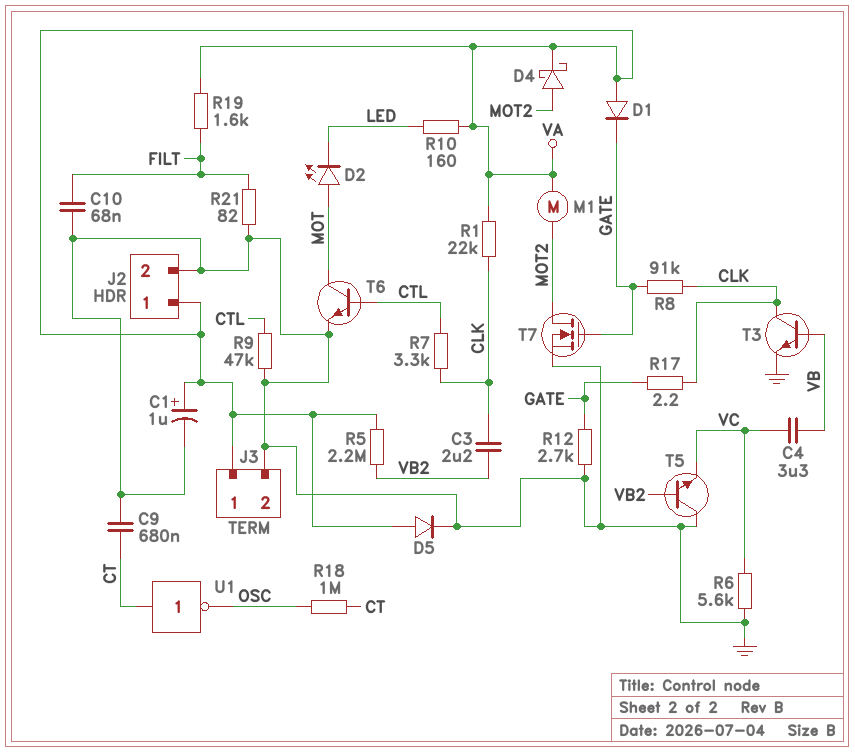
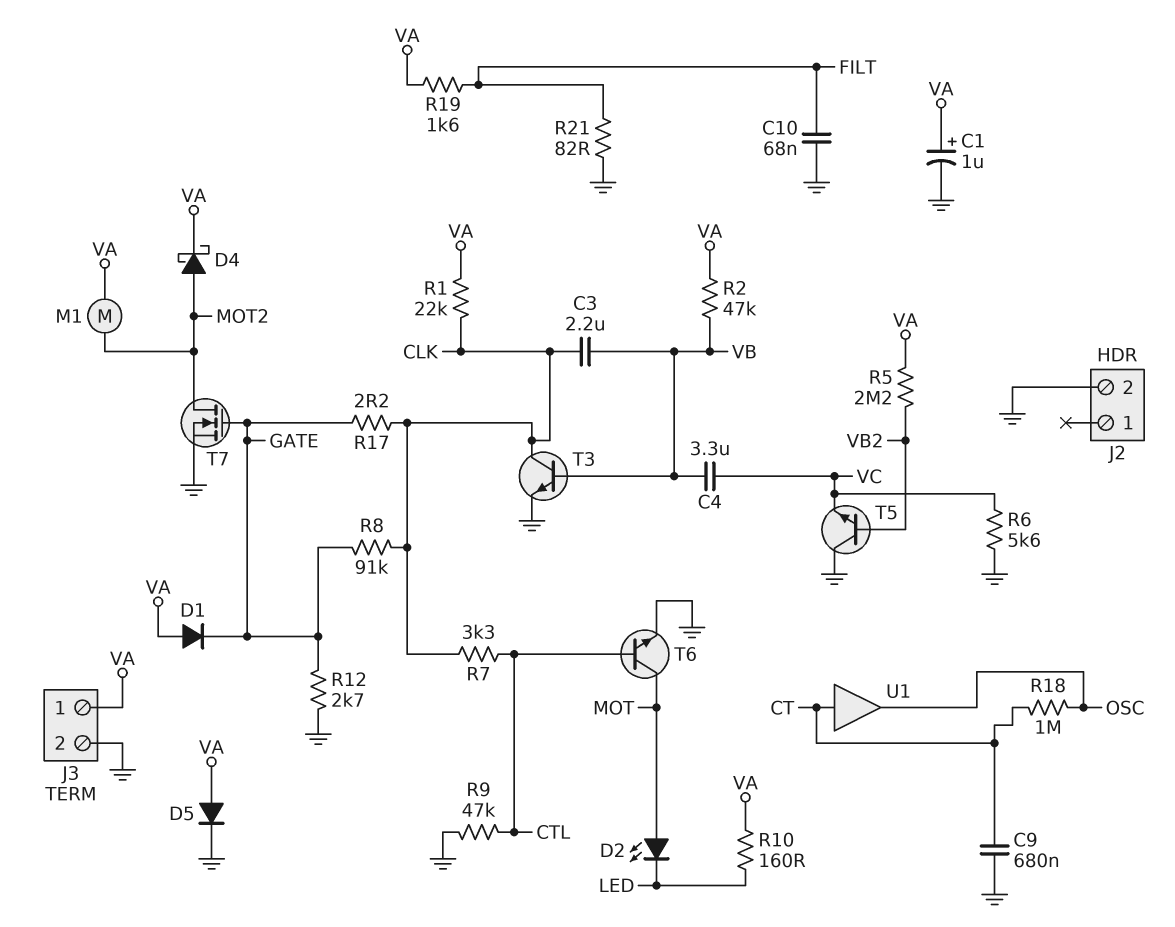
C3: 2.2uF (CLK, VB2) -> 2.2uF (CLK, VB)
J2 pin 1: VA -> none
R2: none -> 47k (VA, VB)
U1: NOT (in CT, out OSC) -> buffer (in CT, out OSC)

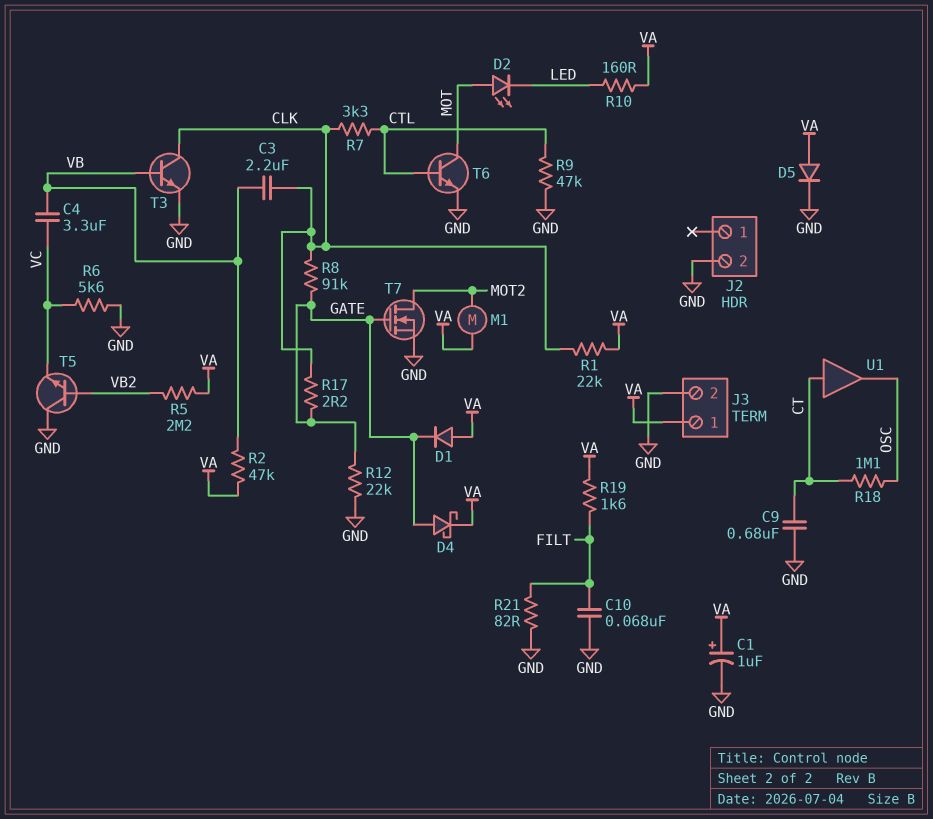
D4: schottky (A MOT2, K VA) -> schottky (A GATE, K VA)
R12: 2.7k (GATE, GND) -> 22k (GATE, GND)
R18: 1M (CT, OSC) -> 1.1M (CT, OSC)

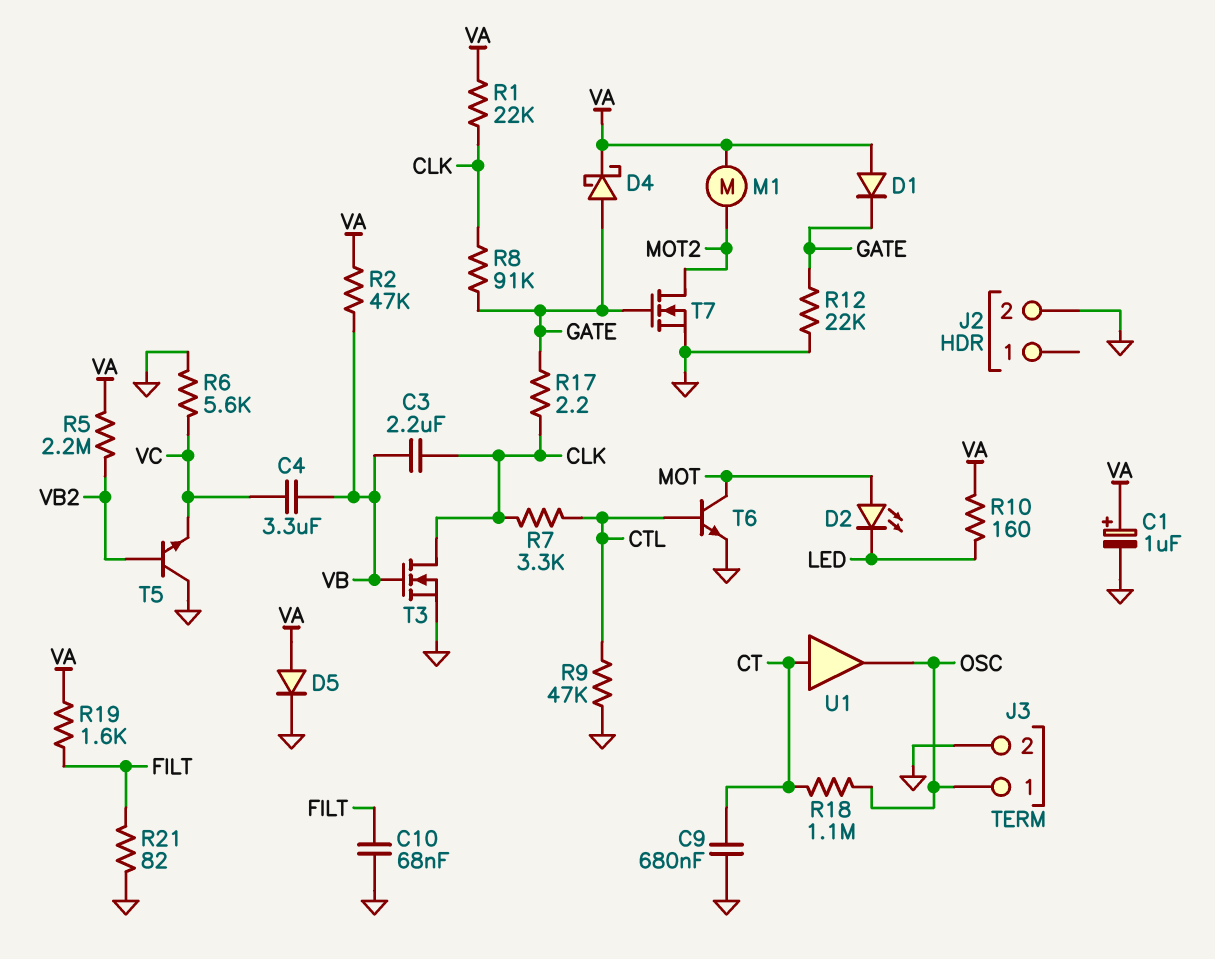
J3 pin 1: VA -> OSC
T3: NPN (B VB, C CLK, E GND) -> NMOS (G VB, D CLK, S GND)

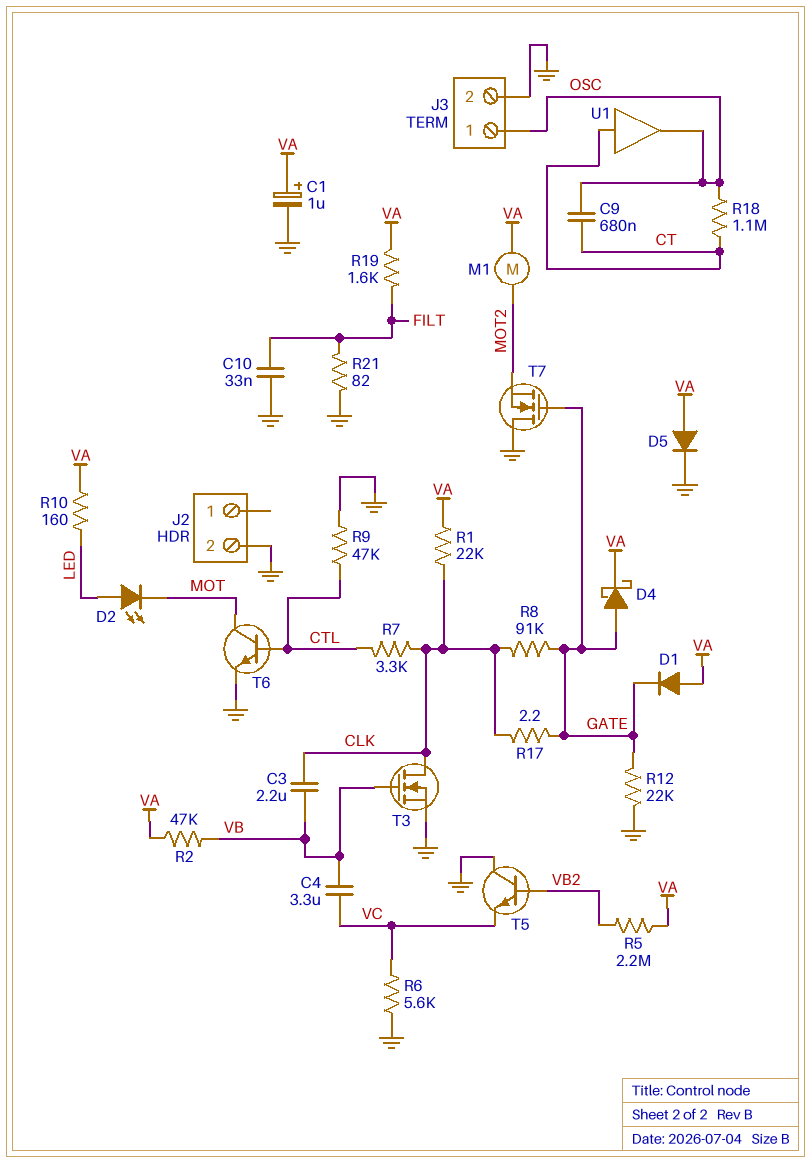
C9: 680nF (CT, GND) -> 680nF (CT, OSC)
C10: 68nF (FILT, GND) -> 33nF (FILT, GND)
D2: LED (A MOT, K LED) -> LED (A LED, K MOT)
T7: NMOS (G GATE, D MOT2, S GND) -> NMOS (G GATE, D GND, S MOT2)

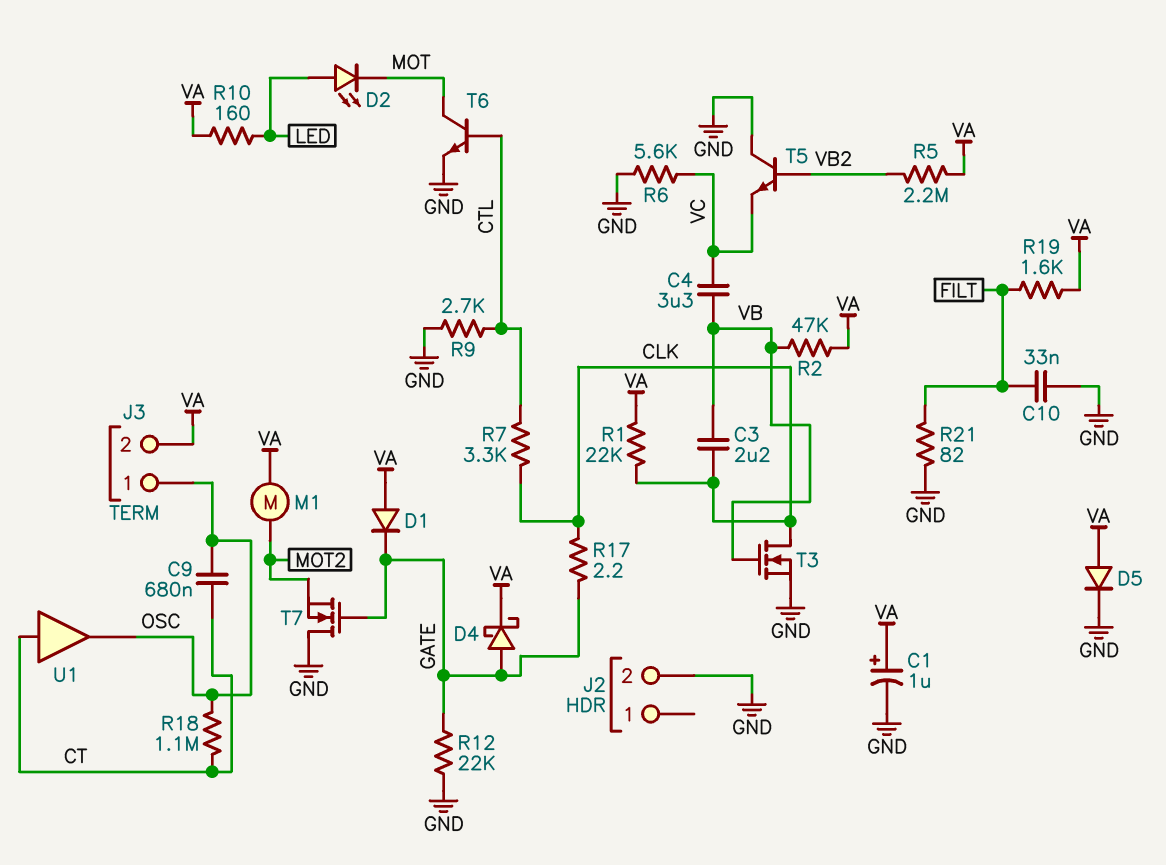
J3 pin 2: GND -> VA
R8: 91k (CLK, GATE) -> none
R9: 47k (CTL, GND) -> 2.7k (CTL, GND)

